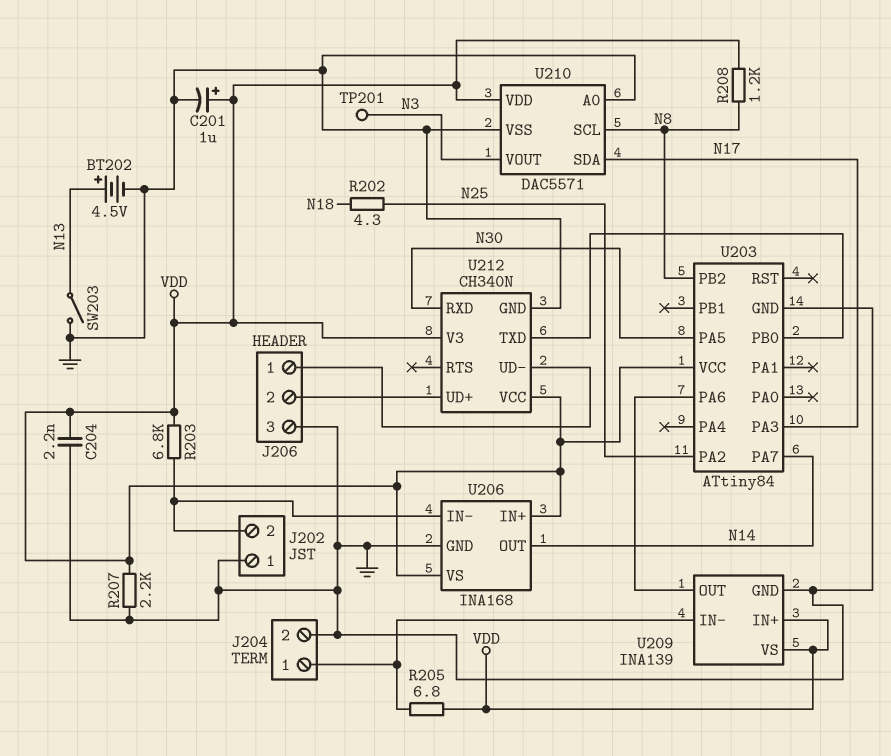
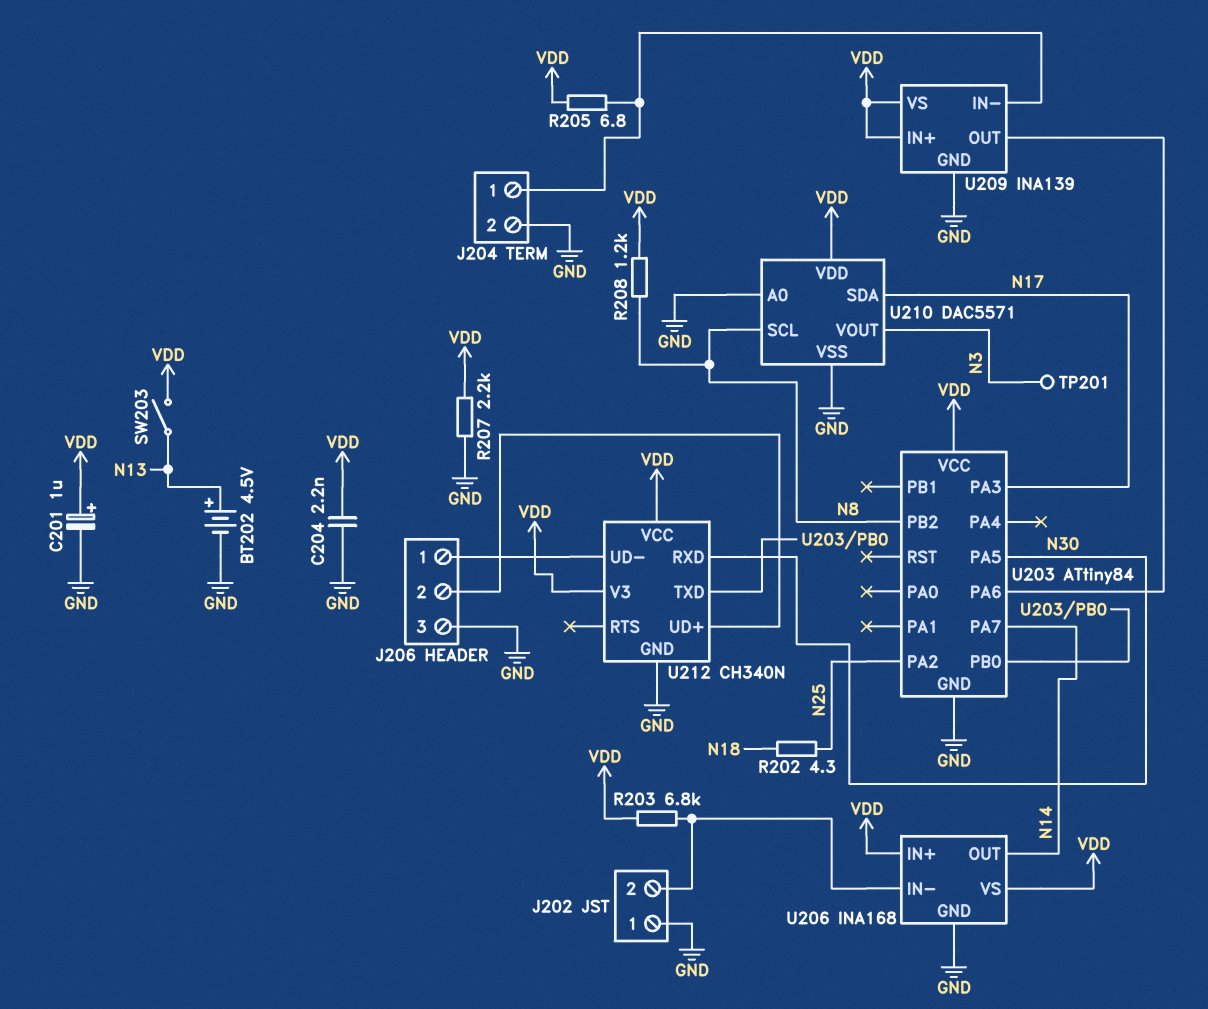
SW203: switch (GND, N13) -> switch (N13, VDD)

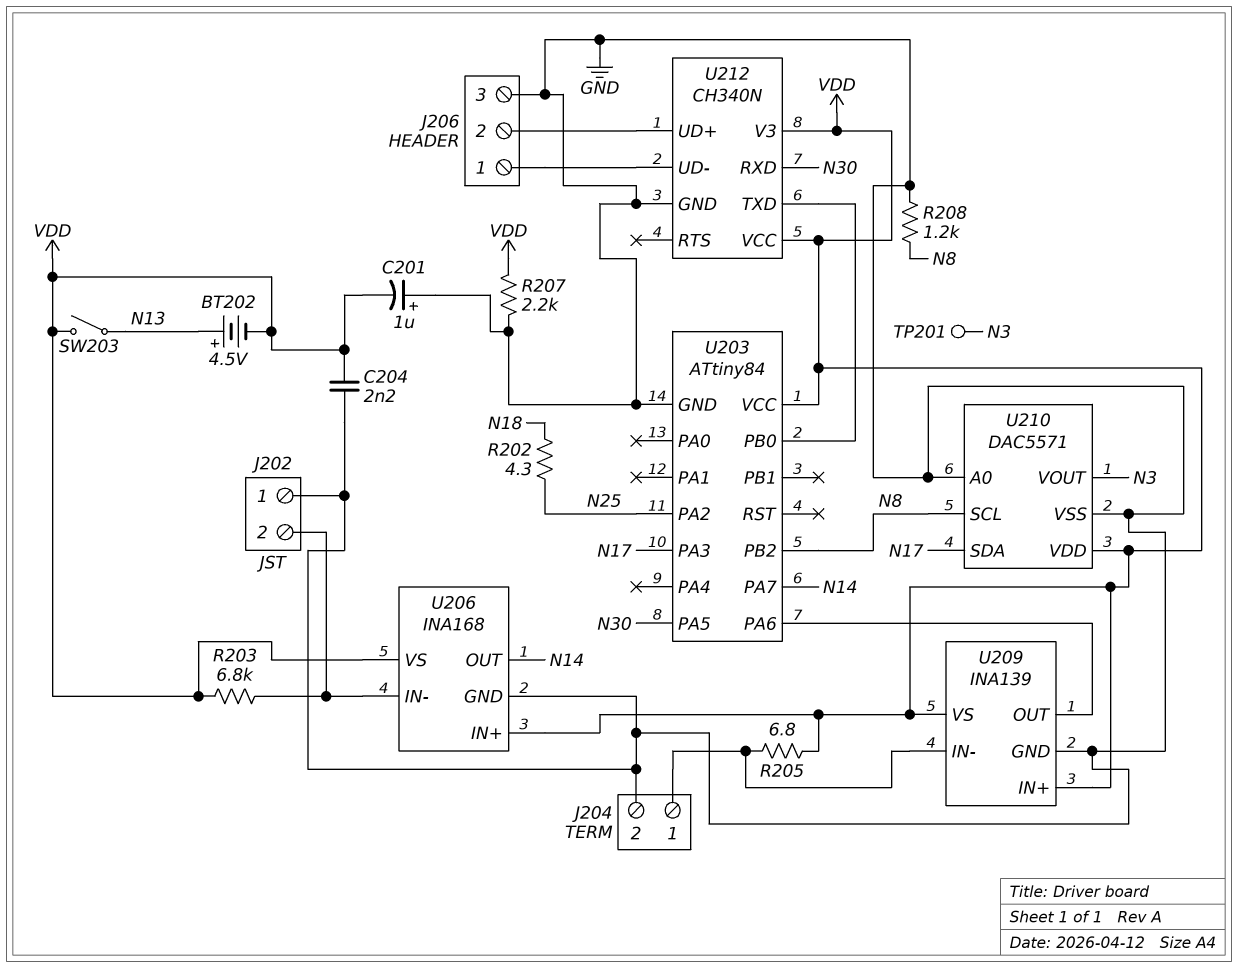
BT202: 4.5V (plus N13, minus GND) -> 4.5V (plus N13, minus VDD)
C201: 1uF (plus VDD, minus GND) -> 1uF (plus GND, minus VDD)
R208: 1.2k (N8, VDD) -> 1.2k (GND, N8)

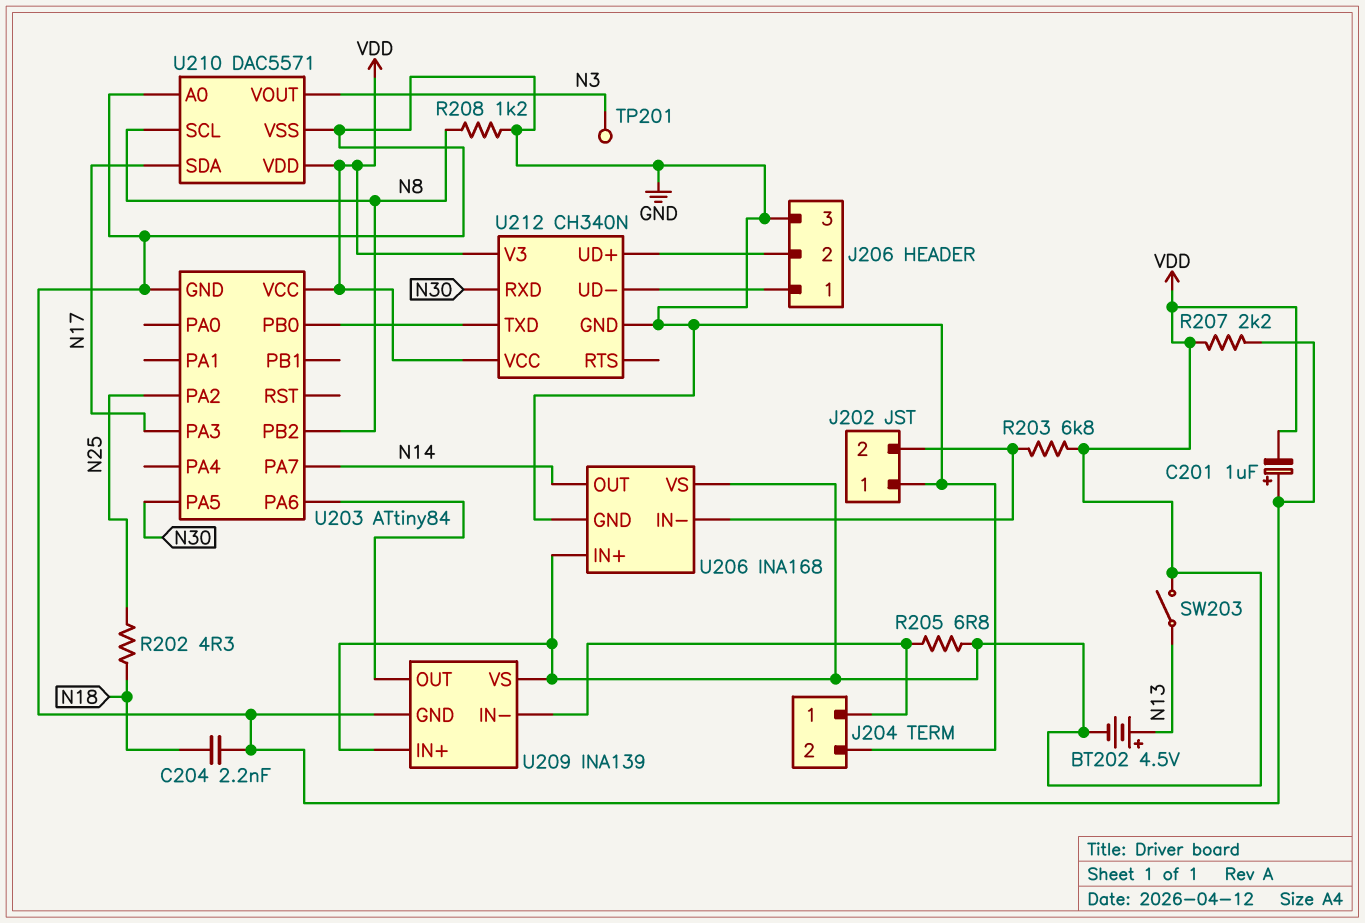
C204: 2.2nF (GND, VDD) -> 2.2nF (GND, N18)

